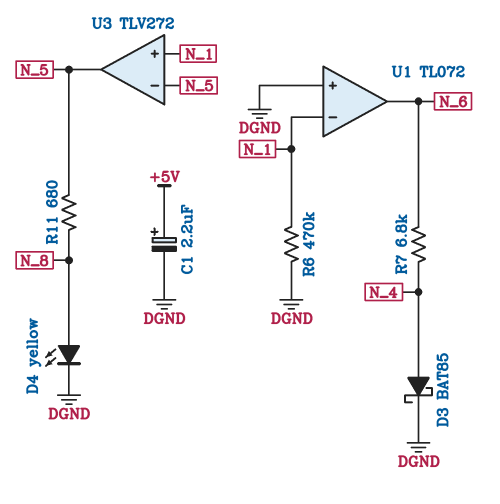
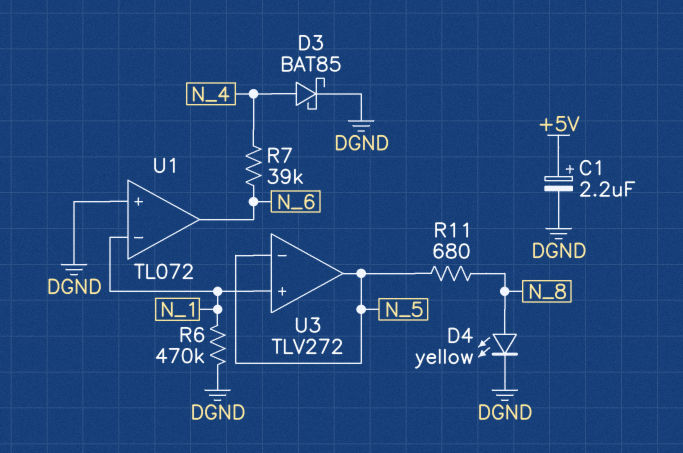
R7: 6.8k (N_4, N_6) -> 39k (N_4, N_6)

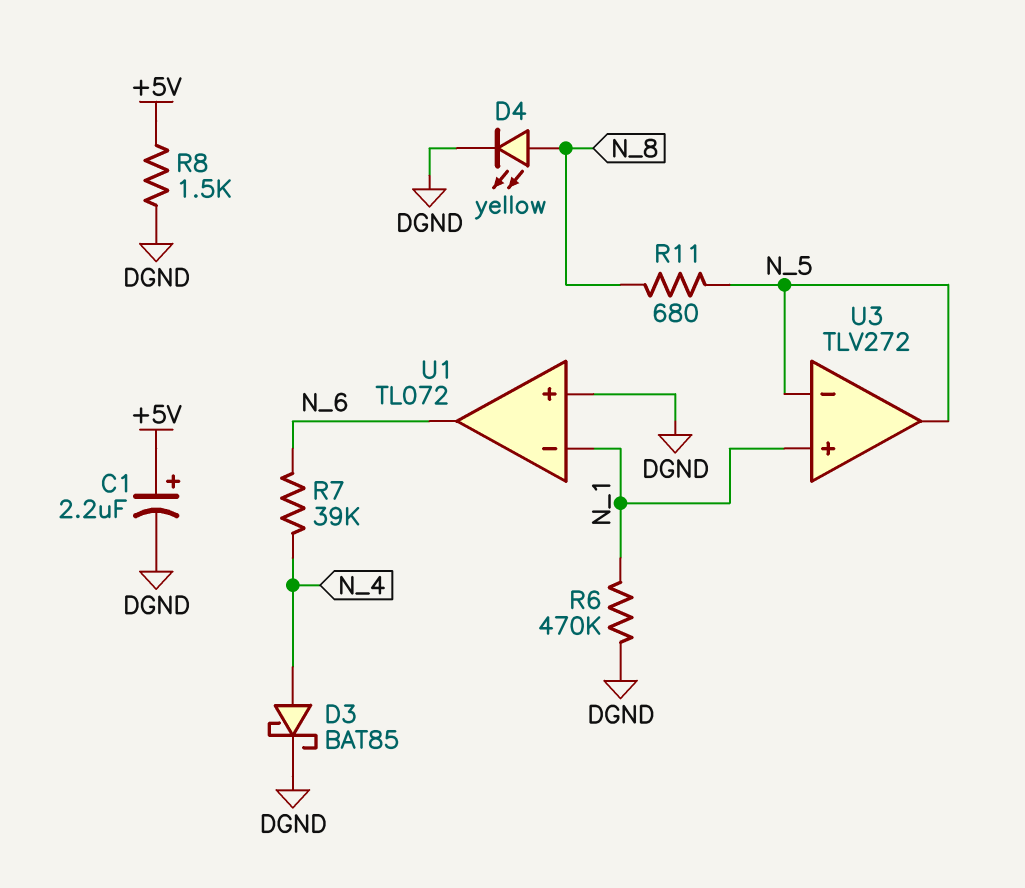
R8: none -> 1.5k (+5V, DGND)

